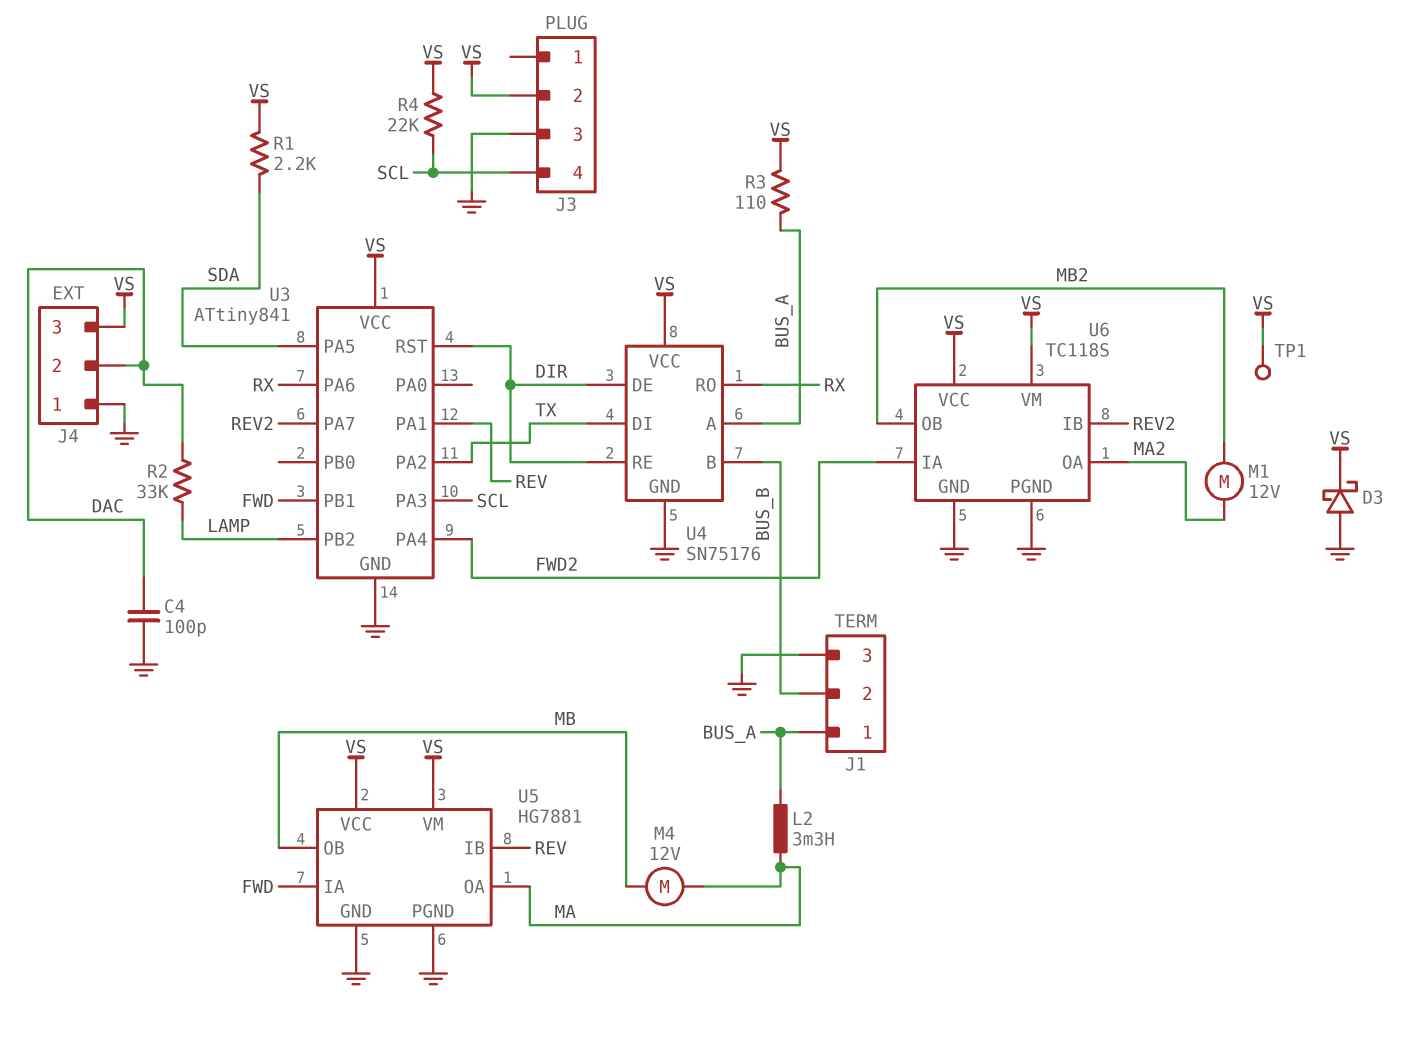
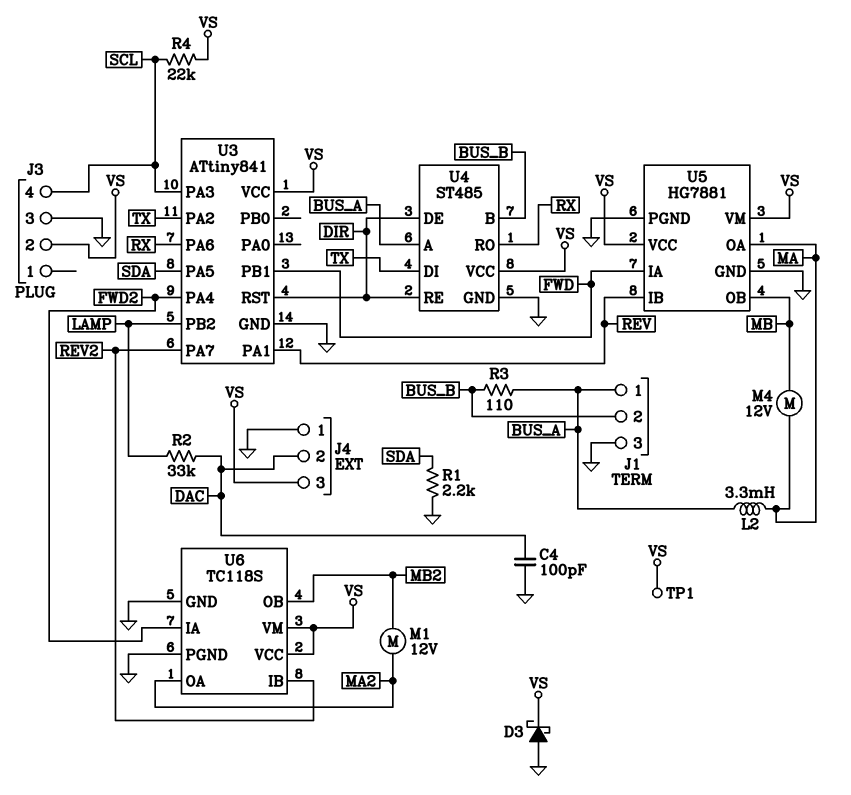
R1: 2.2k (SDA, VS) -> 2.2k (GND, SDA)
R3: 110 (BUS_A, VS) -> 110 (BUS_A, BUS_B)
U4: SN75176 -> ST485

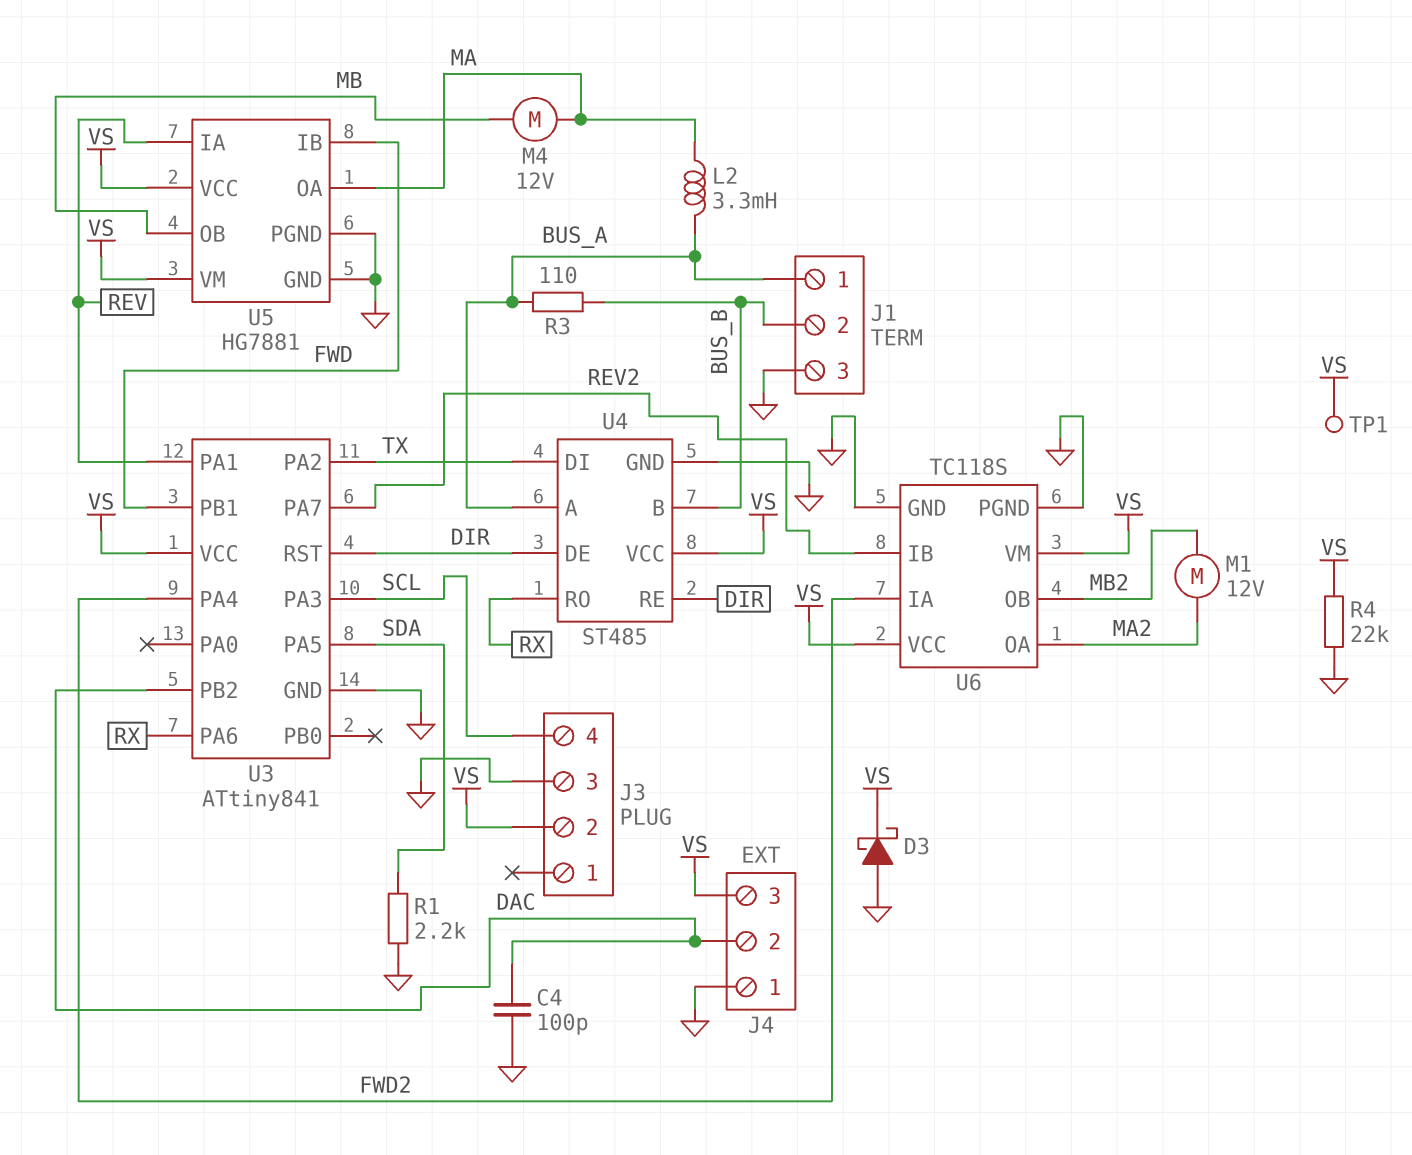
R2: 33k (DAC, LAMP) -> none
R4: 22k (SCL, VS) -> 22k (GND, VS)
U3 pin PB2: LAMP -> DAC
U5 pin IA: FWD -> REV
U5 pin IB: REV -> FWD

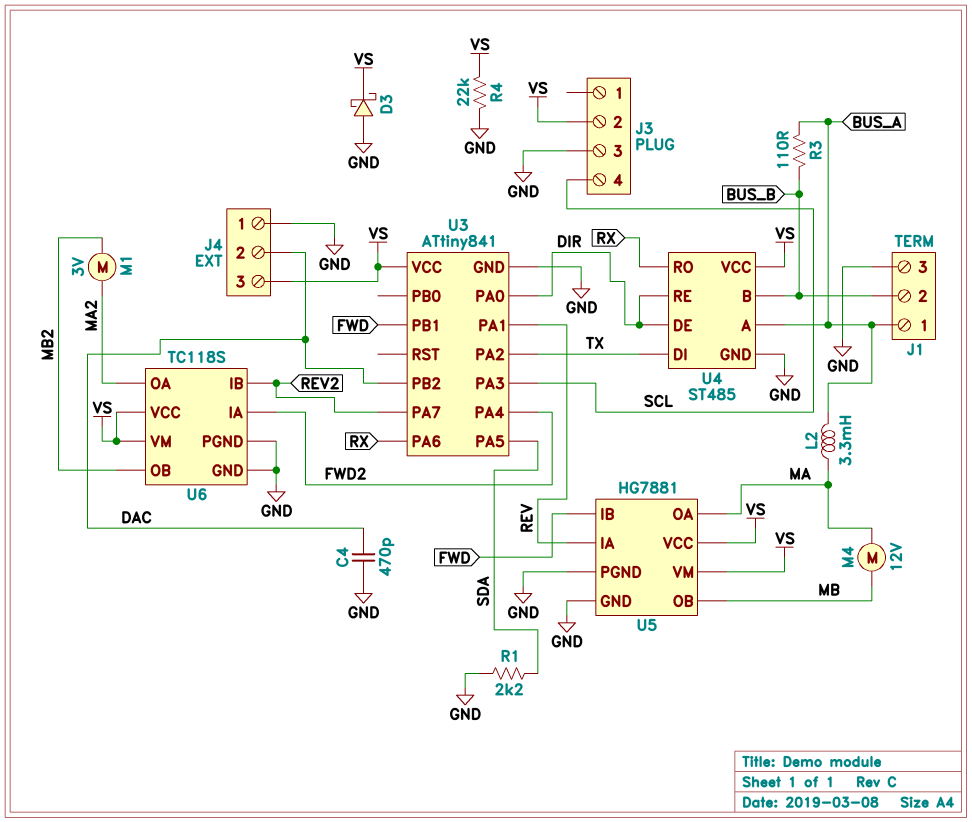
C4: 100pF (DAC, GND) -> 470pF (DAC, GND)
M1: motor 12V (MA2, MB2) -> motor 3V (MA2, MB2)
TP1: test point (VS) -> none
U3 pin PA0: none -> DIR
U3 pin RST: DIR -> none

